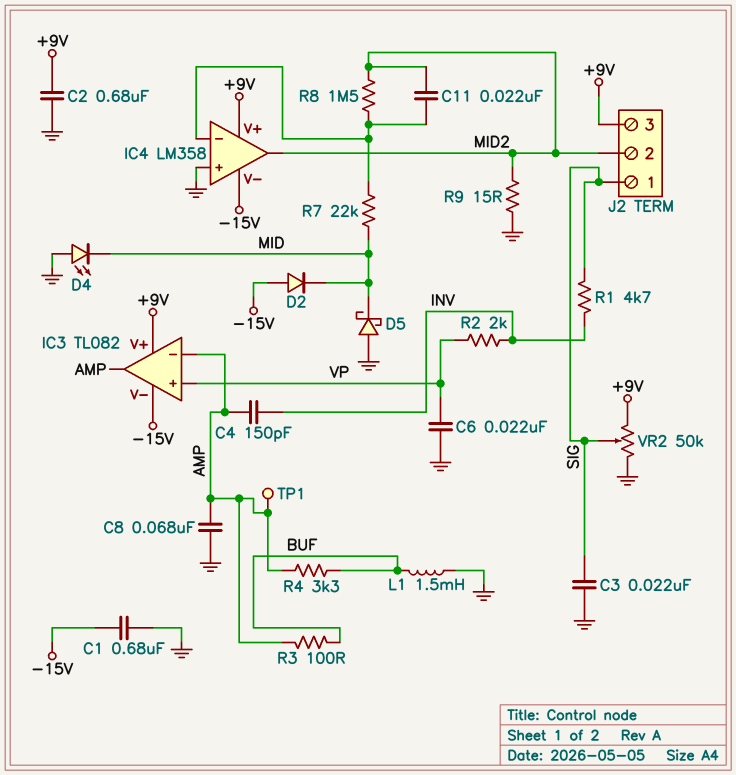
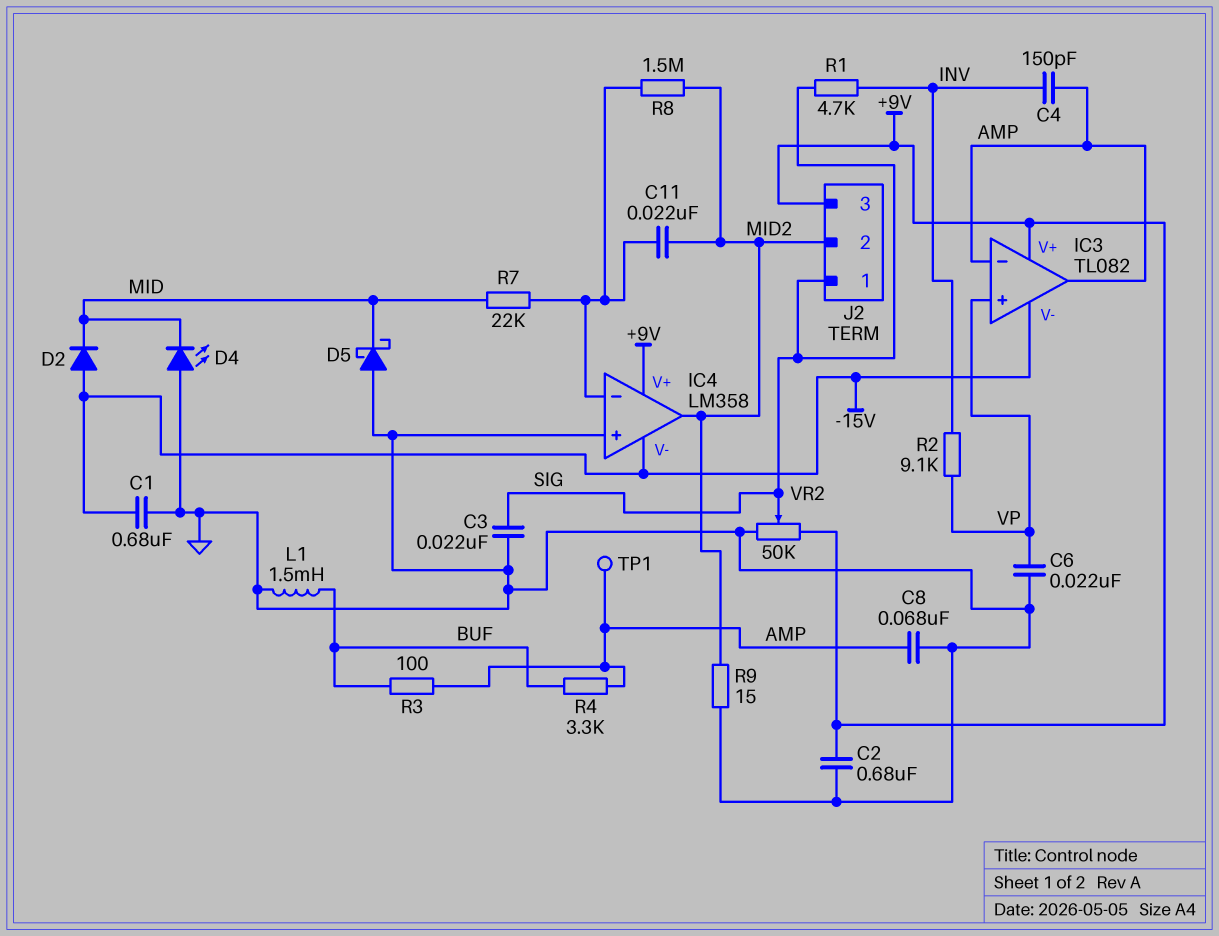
R2: 2k (INV, VP) -> 9.1k (INV, VP)

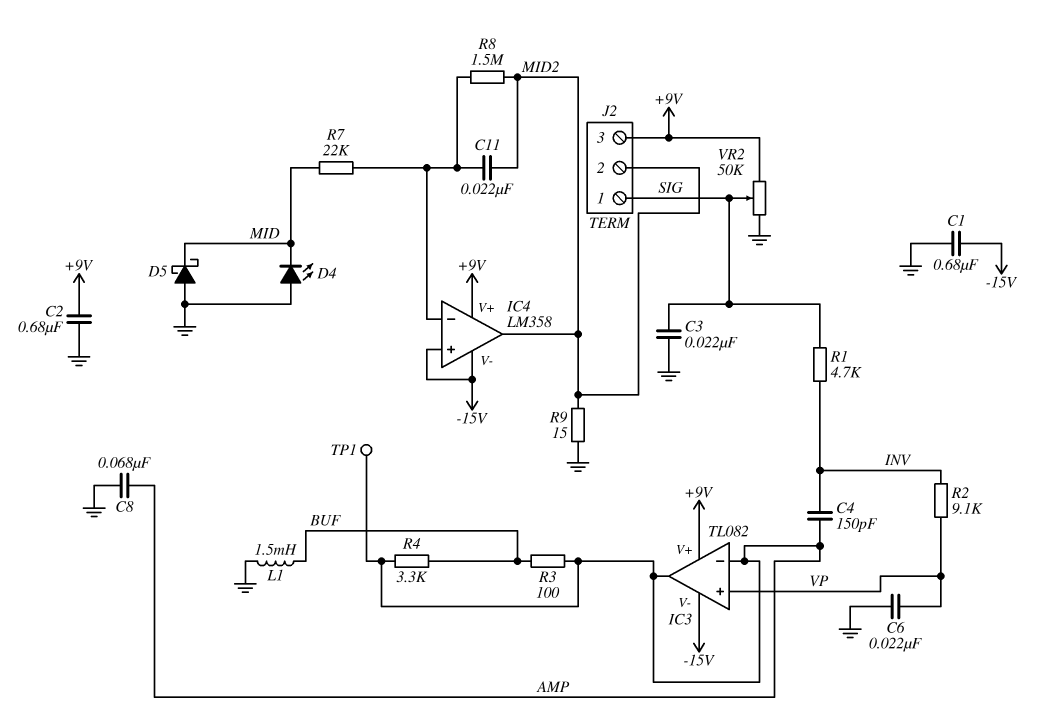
D2: diode (A -15V, K MID) -> none
IC4 pin in+: GND -> -15V

